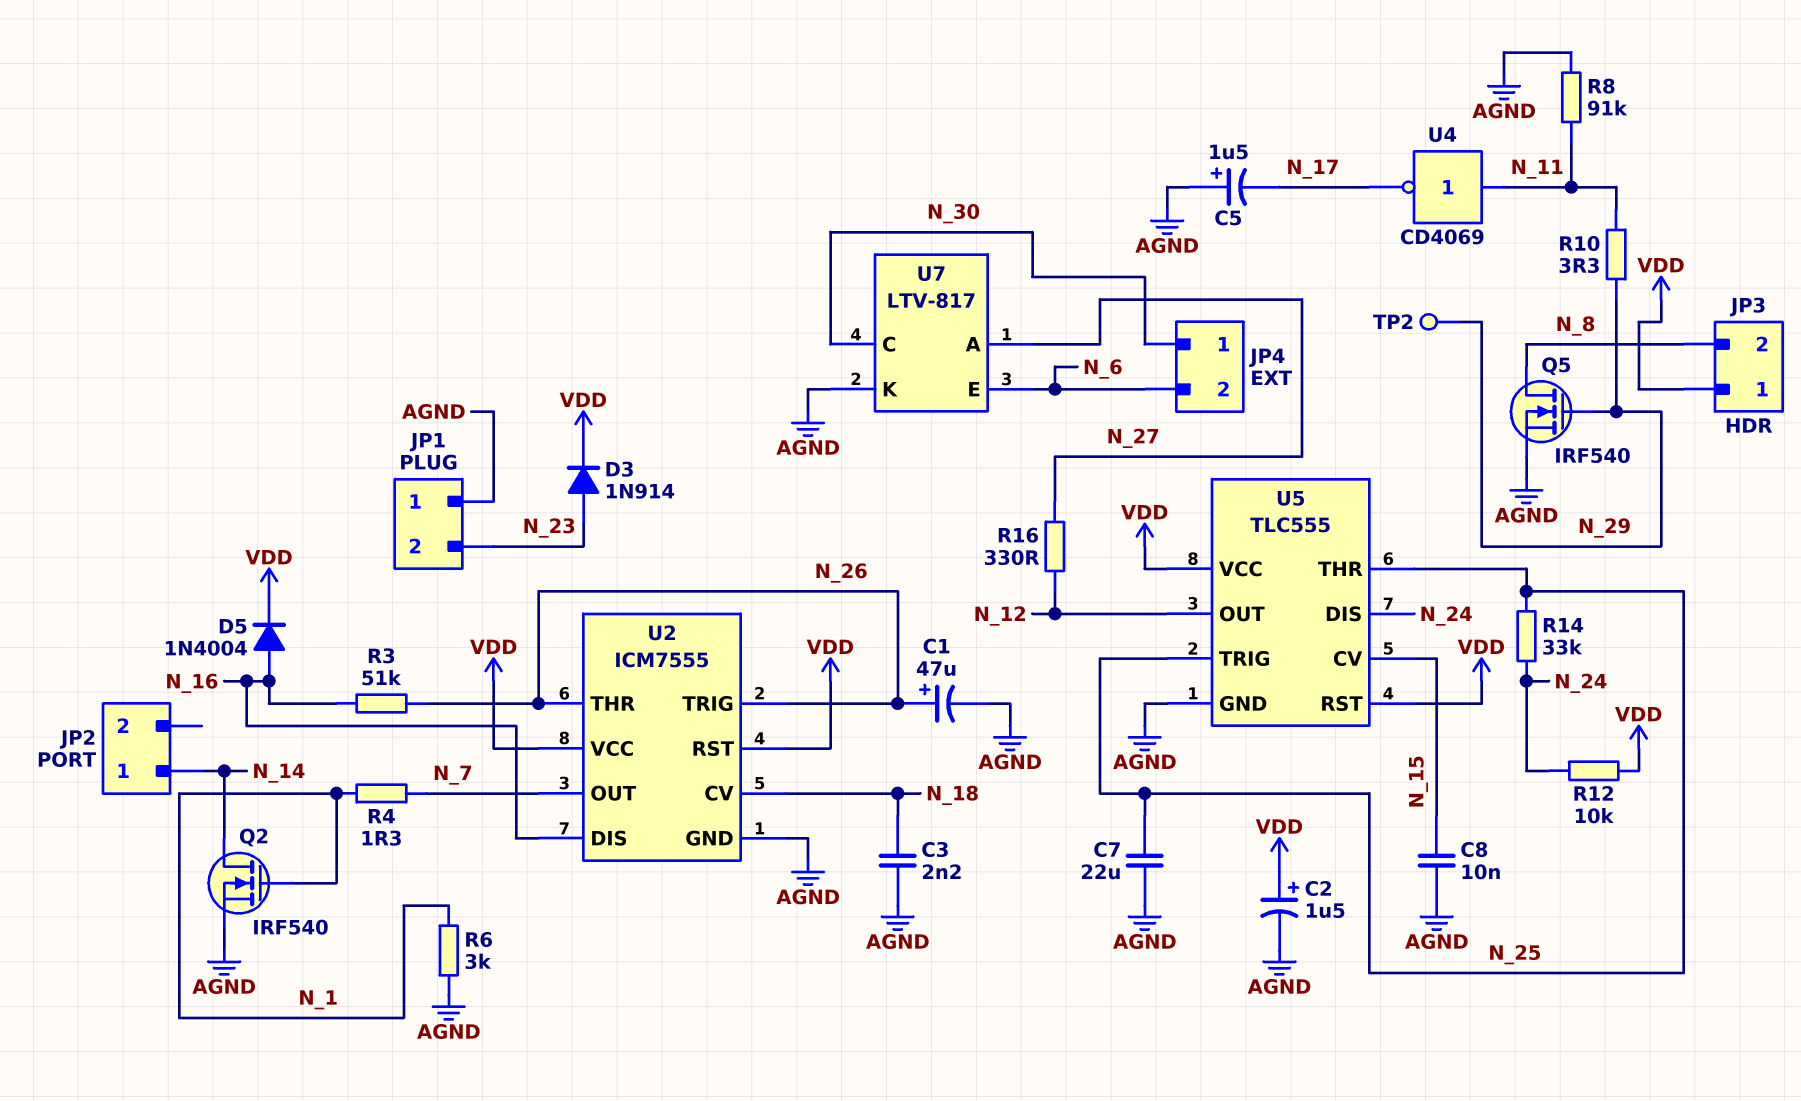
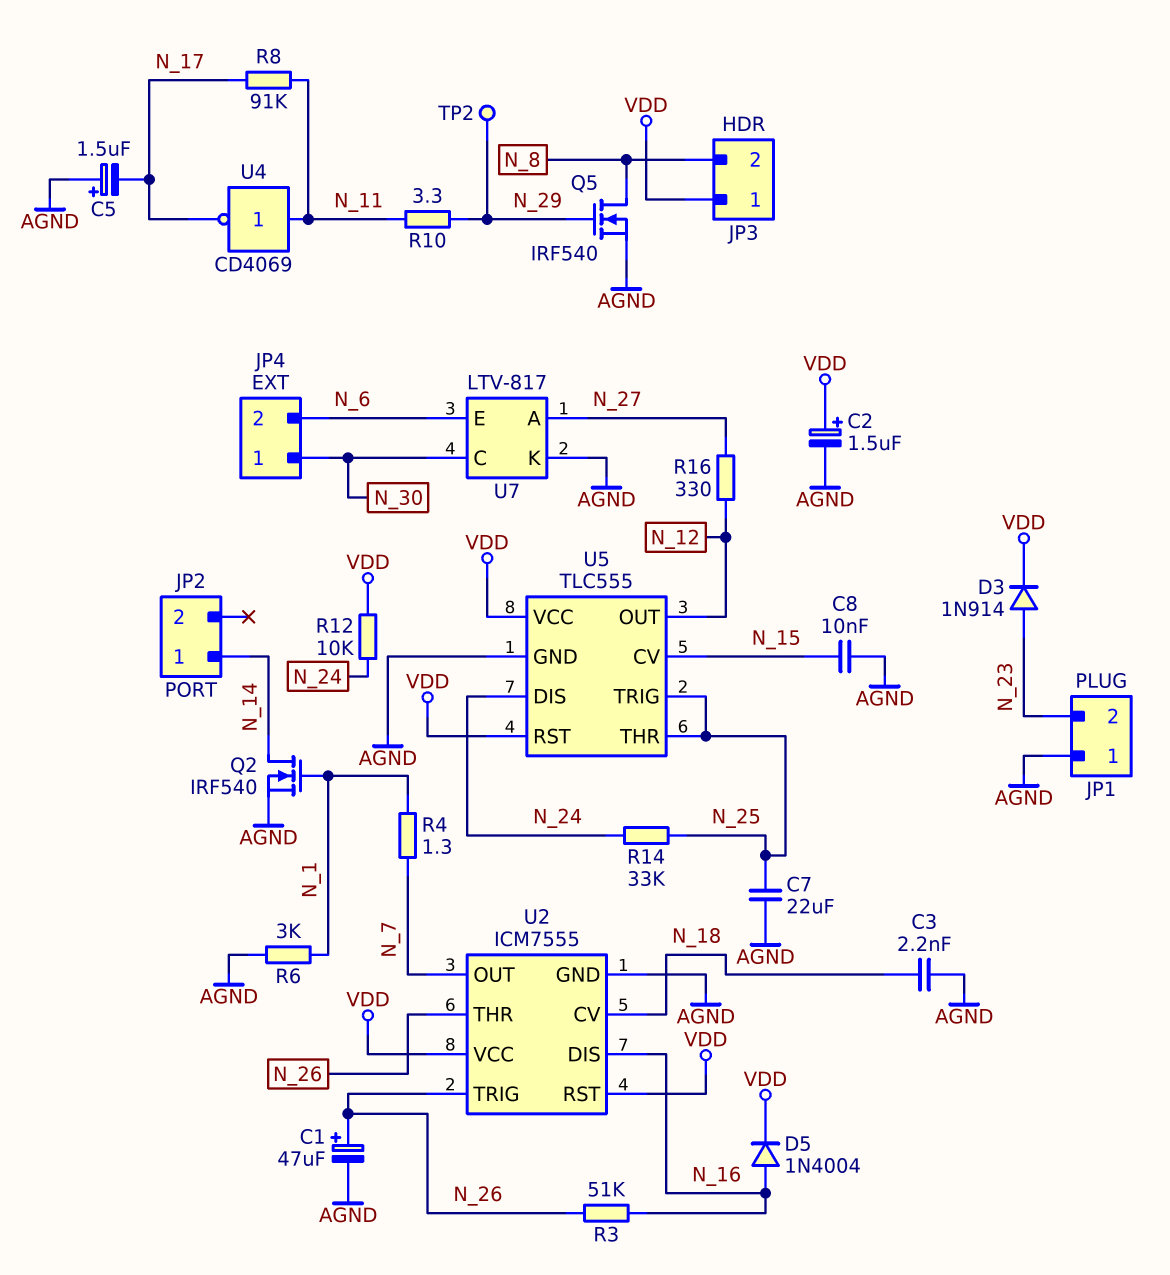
R8: 91k (AGND, N_11) -> 91k (N_11, N_17)

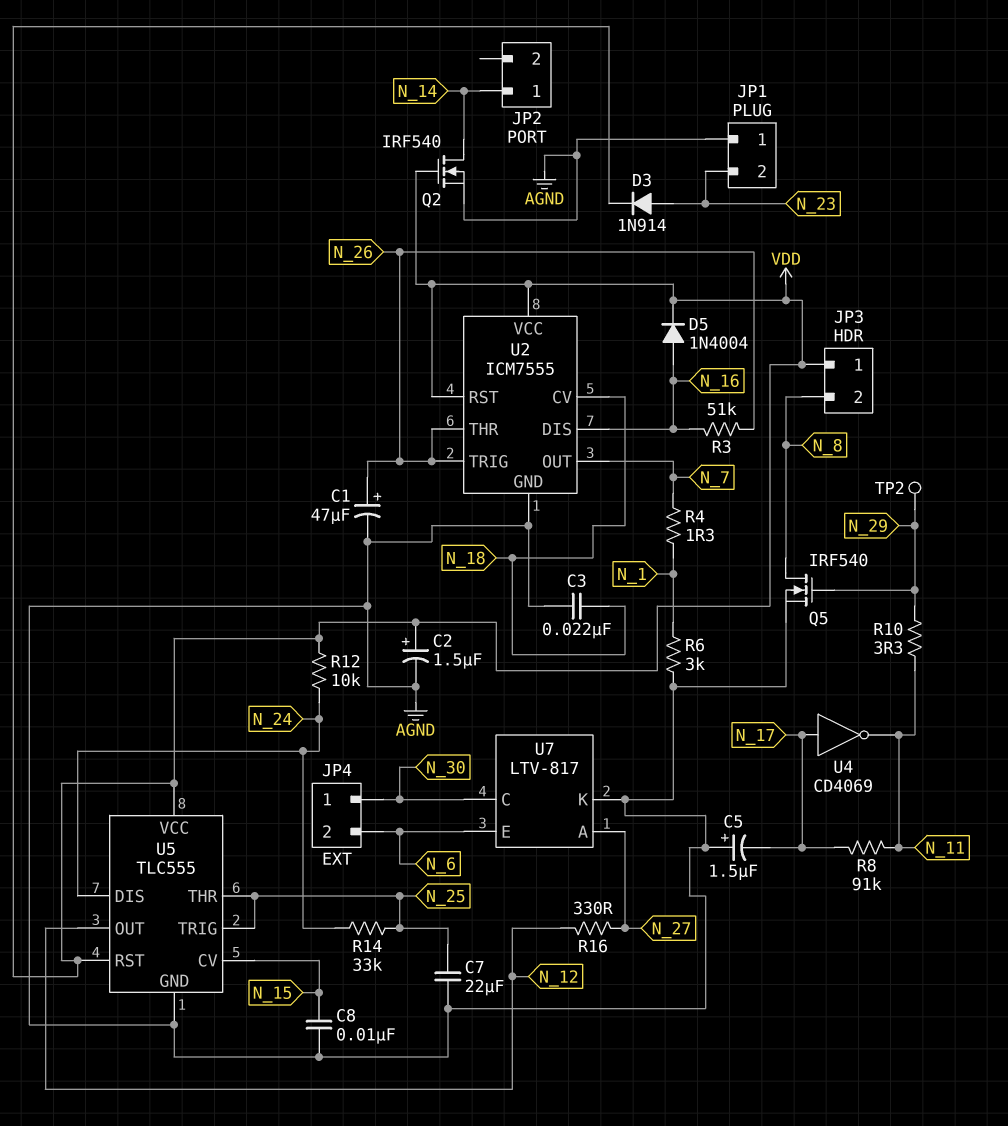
C3: 2.2nF (AGND, N_18) -> 22nF (AGND, N_18)
Q2: NMOS IRF540 (G N_1, D N_14, S AGND) -> NMOS IRF540 (G VDD, D N_14, S AGND)
U4: NOT CD4069 (in N_11, out N_17) -> NOT CD4069 (in N_17, out N_11)

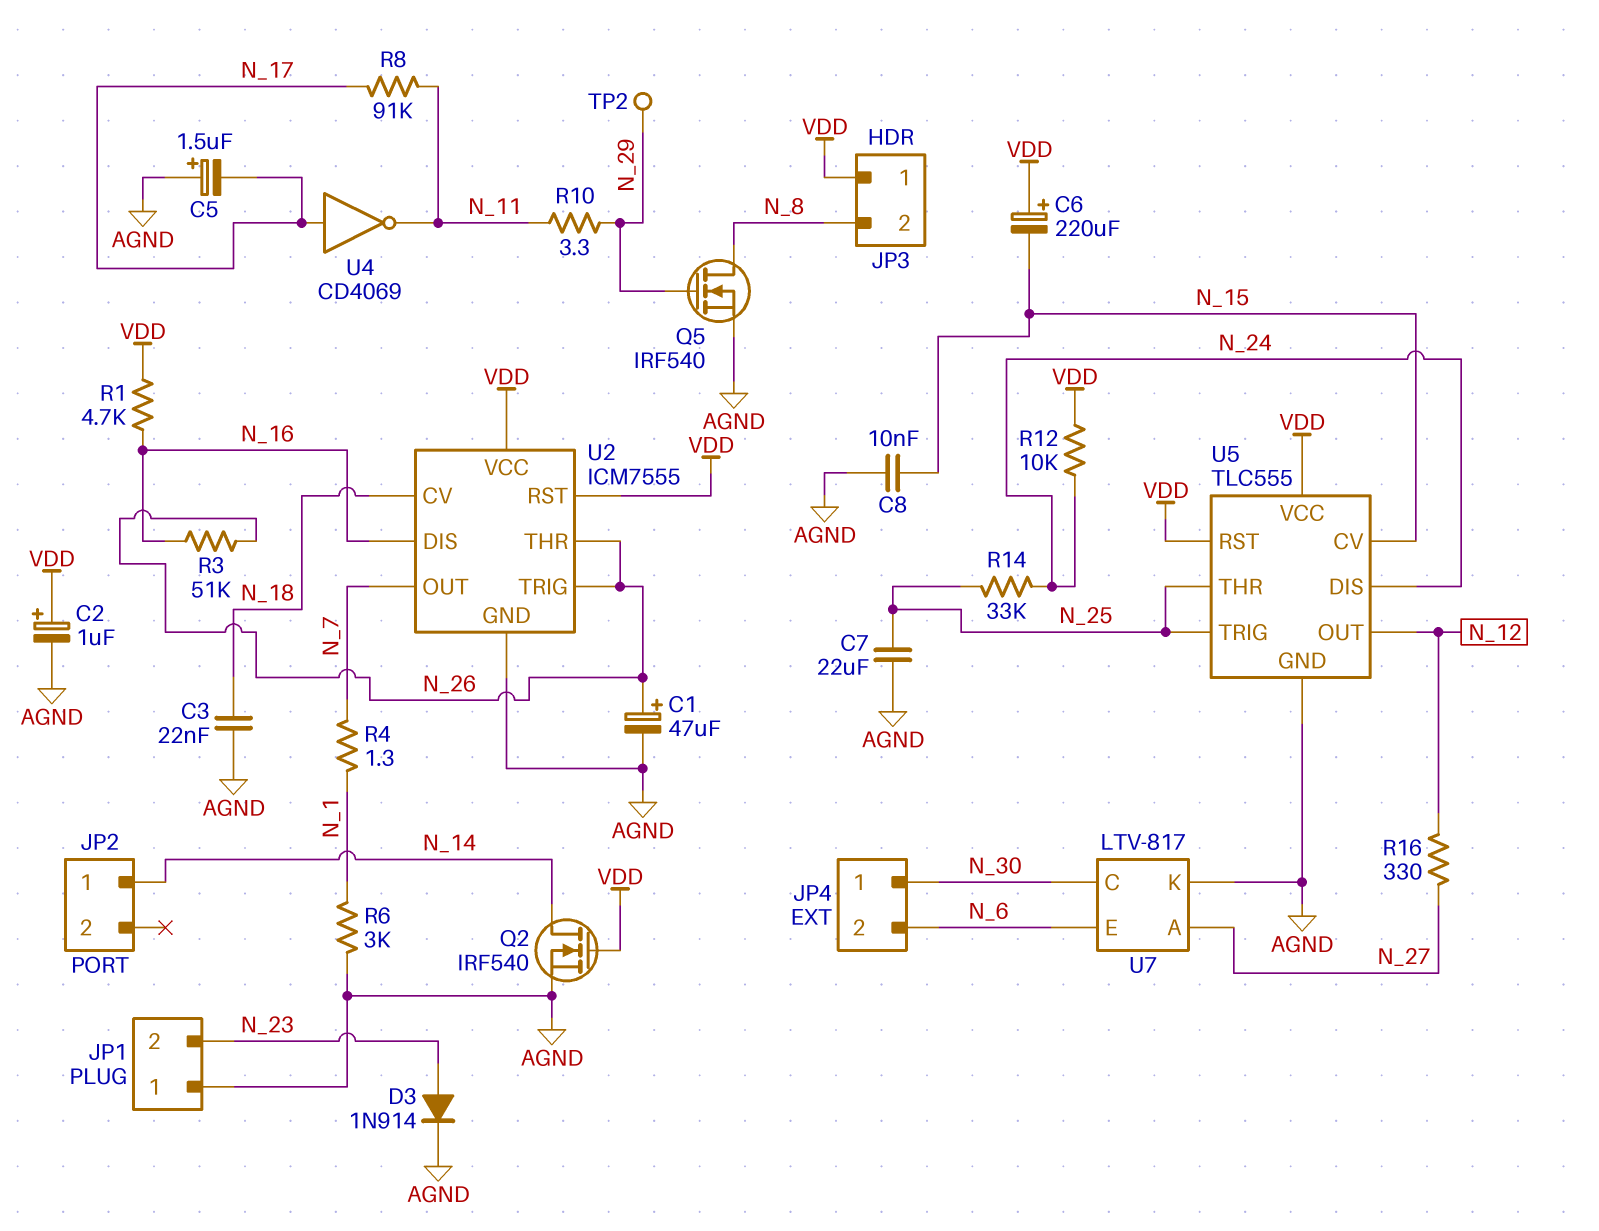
C2: 1.5uF (plus VDD, minus AGND) -> 1uF (plus VDD, minus AGND)
C6: none -> 220uF (plus VDD, minus N_15)
D3: diode 1N914 (A N_23, K VDD) -> diode 1N914 (A N_23, K AGND)
D5: diode 1N4004 (A N_16, K VDD) -> none
R1: none -> 4.7k (N_16, VDD)

